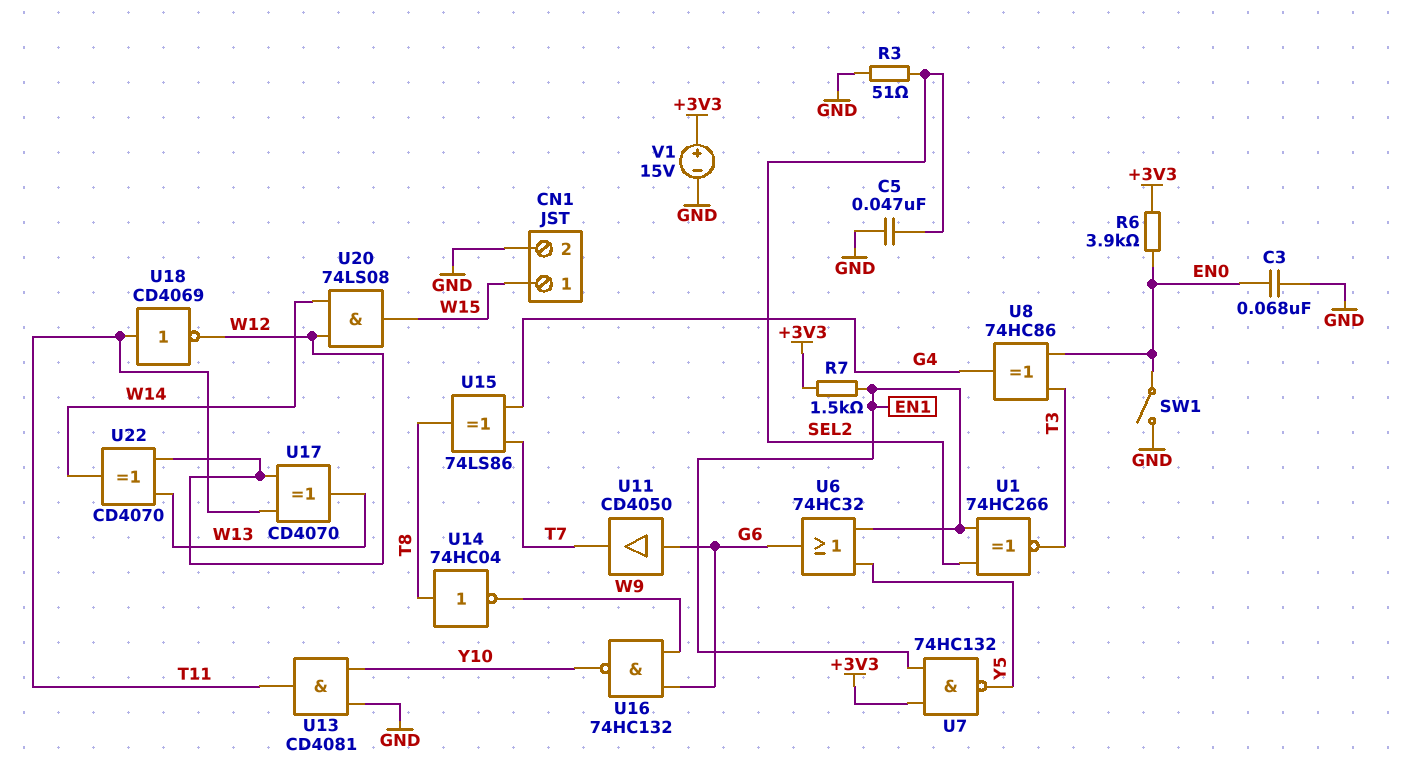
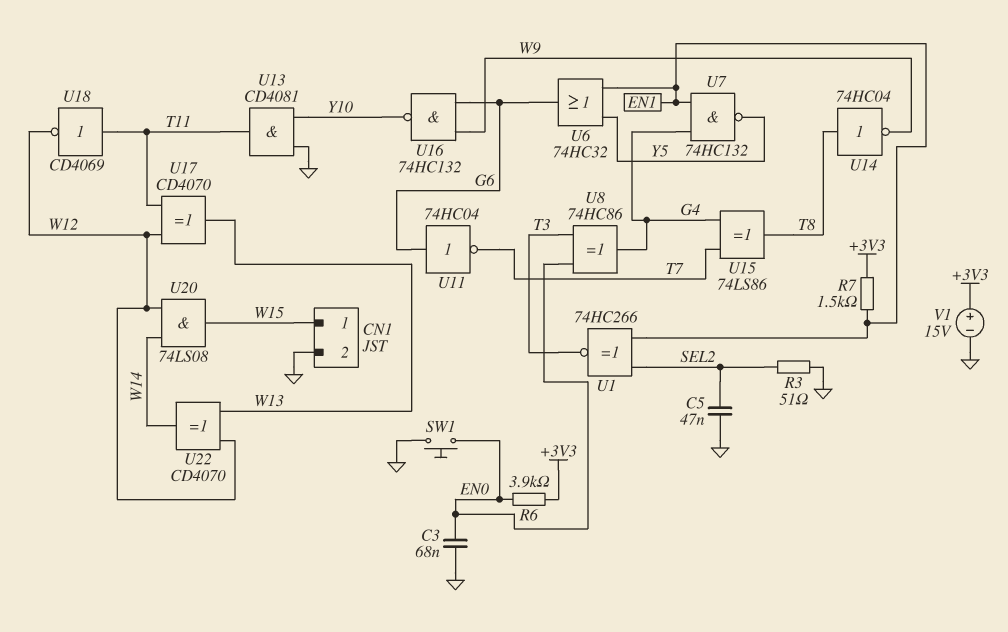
SW1: switch (EN0, GND) -> button (EN0, GND)
U7: NAND 74HC132 (in +3V3, in EN1, out Y5) -> NAND 74HC132 (in EN1, in G4, out Y5)
U11: buffer CD4050 (in G6, out T7) -> NOT 74HC04 (in G6, out T7)

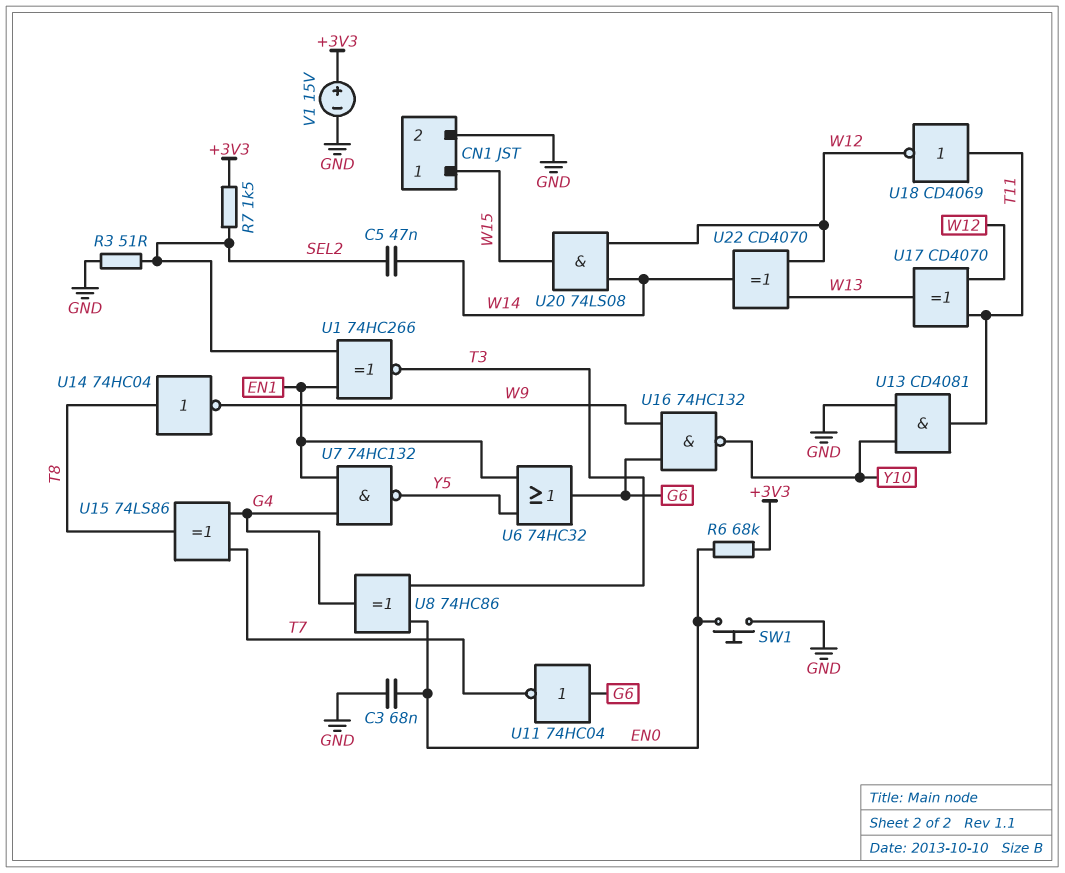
C5: 47nF (GND, SEL2) -> 47nF (SEL2, W14)
R6: 3.9k (+3V3, EN0) -> 68k (+3V3, EN0)
R7: 1.5k (+3V3, EN1) -> 1.5k (+3V3, SEL2)

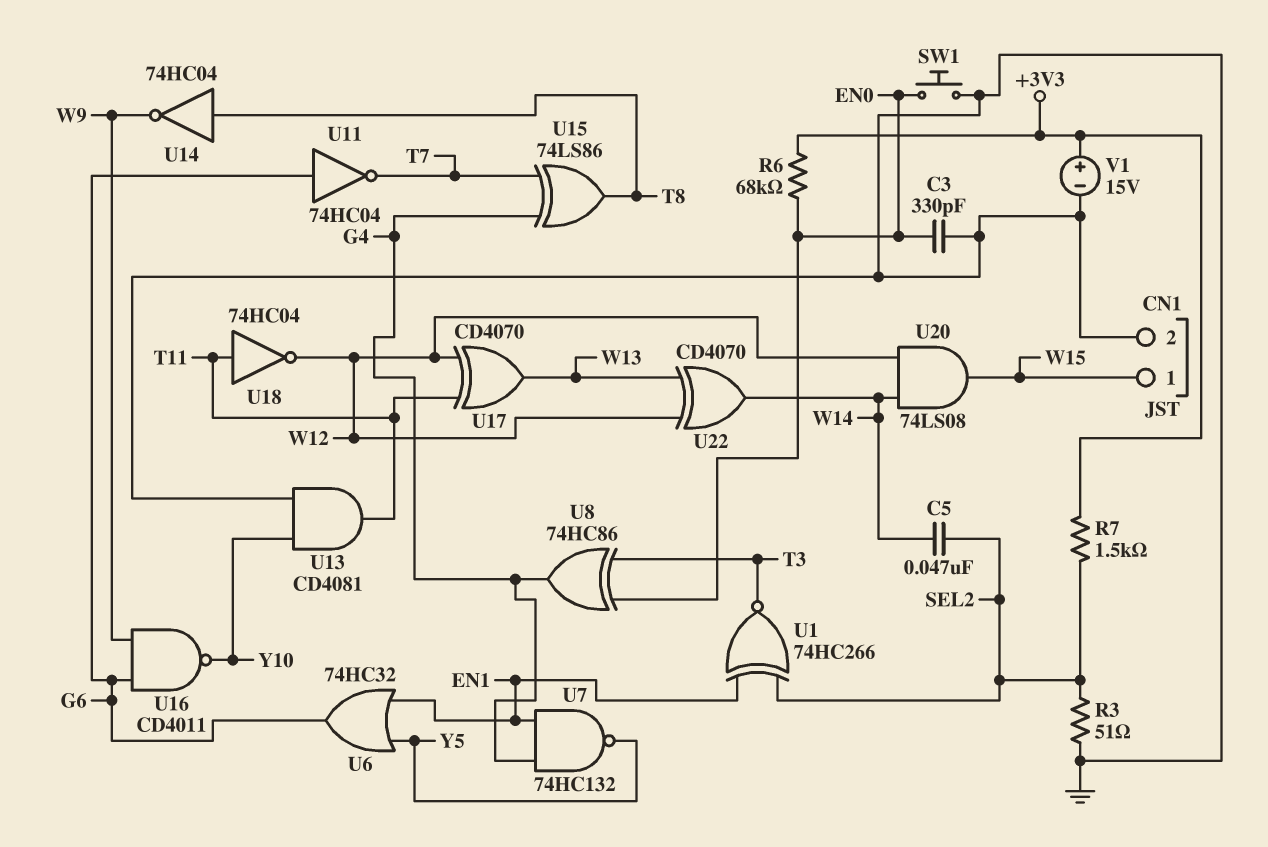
C3: 68nF (EN0, GND) -> 330pF (EN0, GND)
U16: NAND 74HC132 (in G6, in W9, out Y10) -> NAND CD4011 (in G6, in W9, out Y10)
U18: NOT CD4069 (in T11, out W12) -> NOT 74HC04 (in T11, out W12)

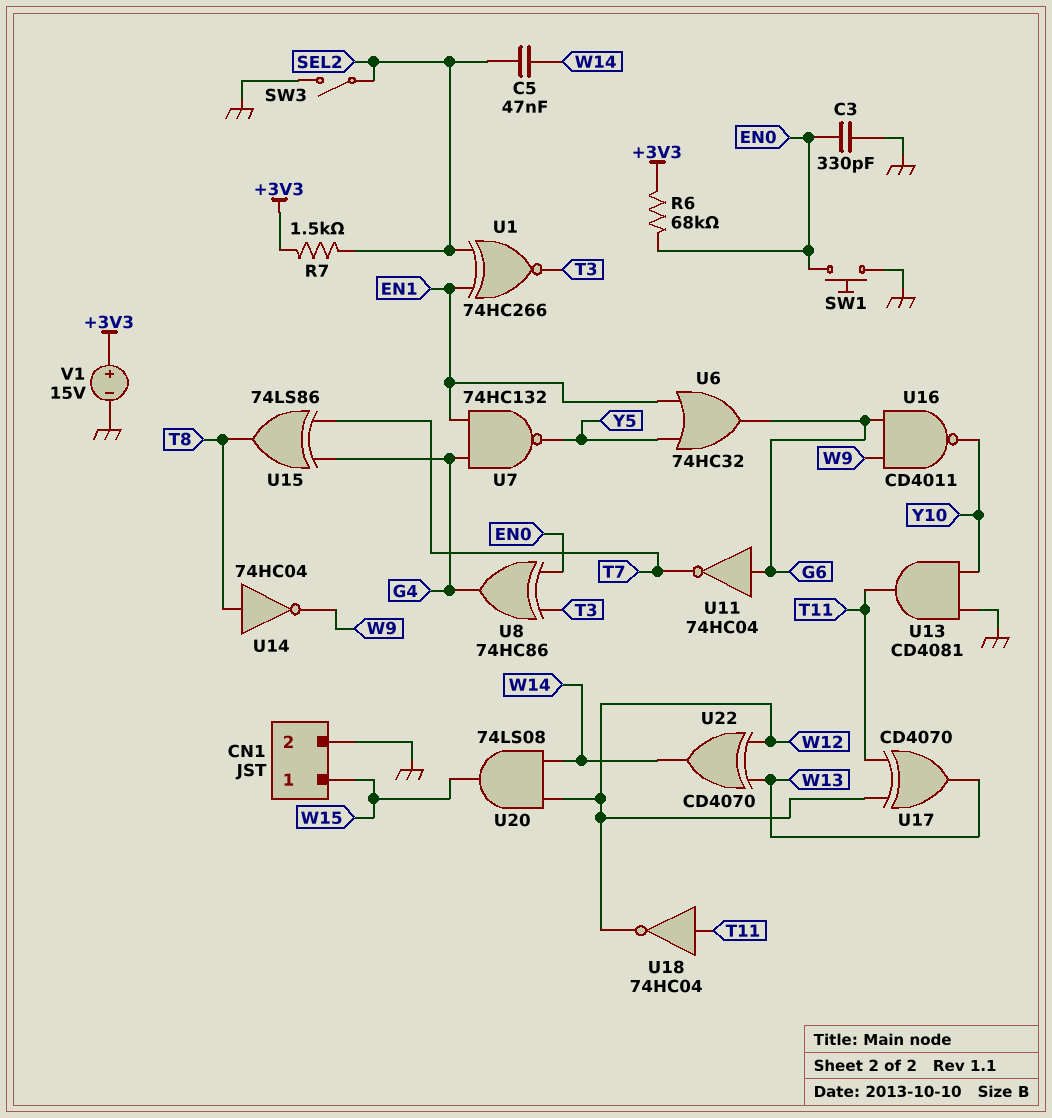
R3: 51 (GND, SEL2) -> none
SW3: none -> switch (GND, SEL2)

